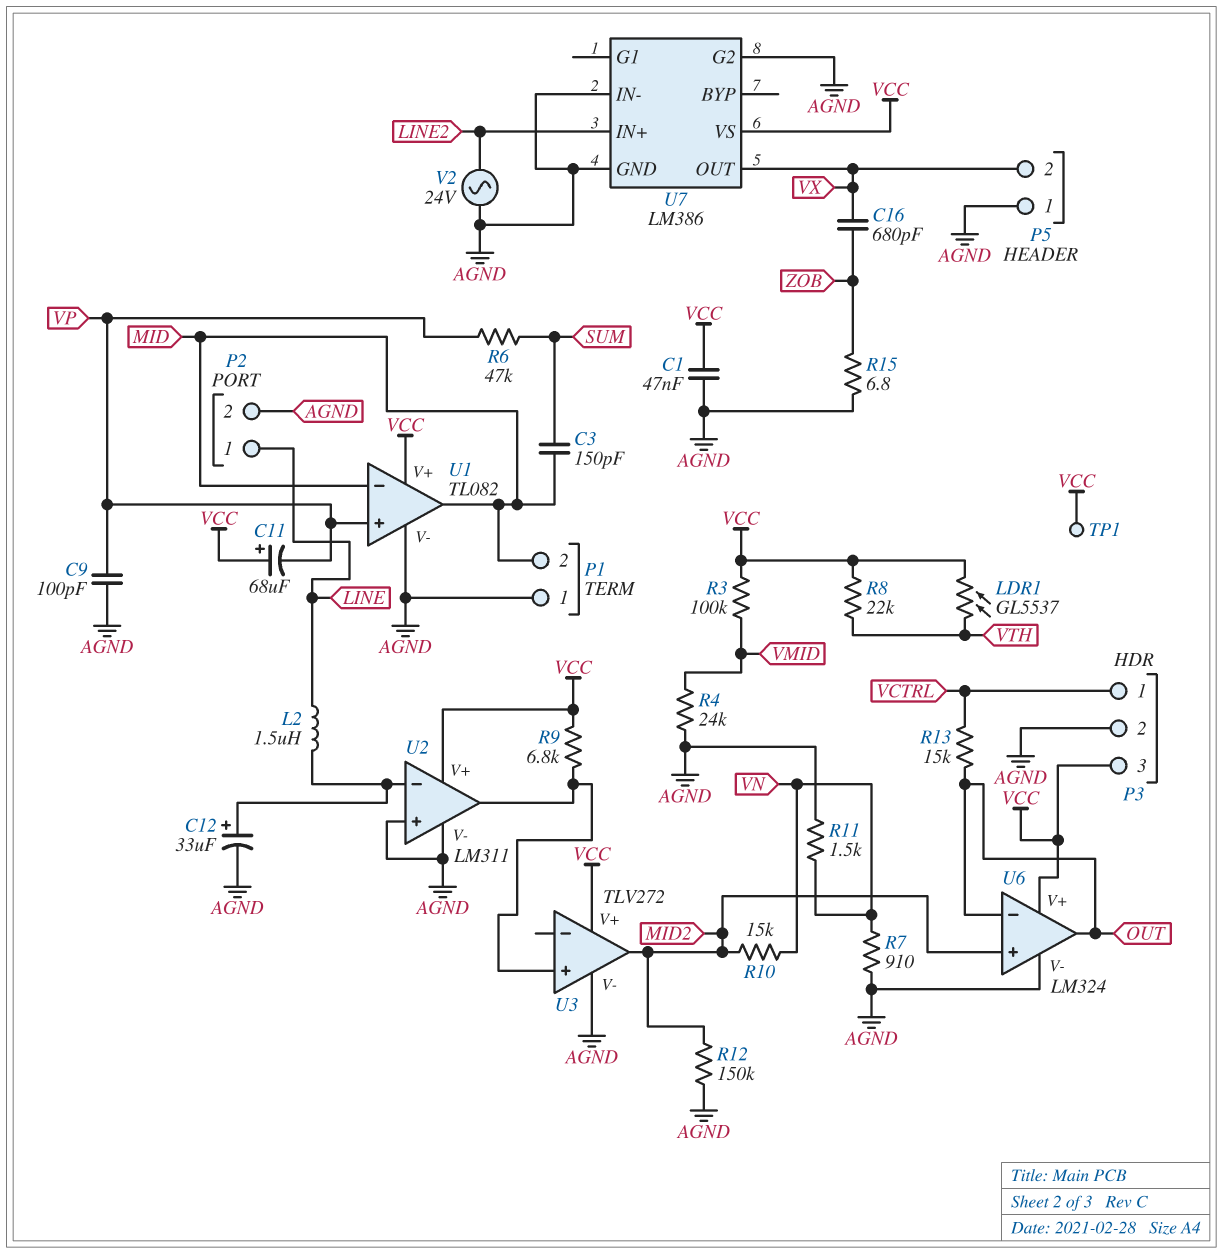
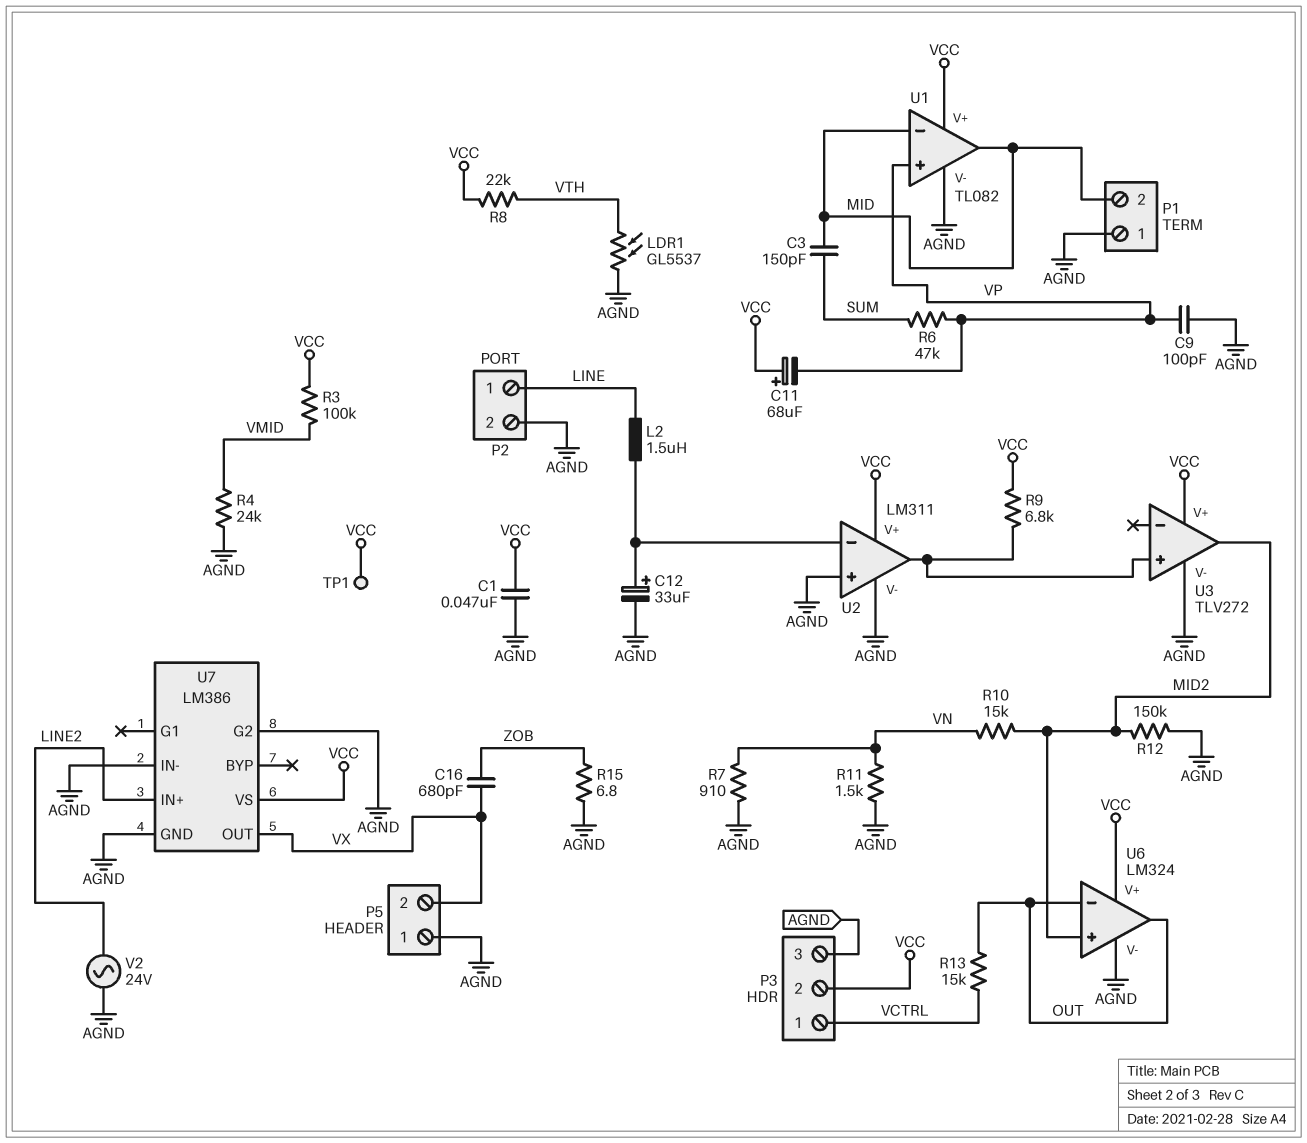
LDR1: GL5537 (VCC, VTH) -> GL5537 (AGND, VTH)
P3 pin 2: AGND -> VCC
P3 pin 3: VCC -> AGND

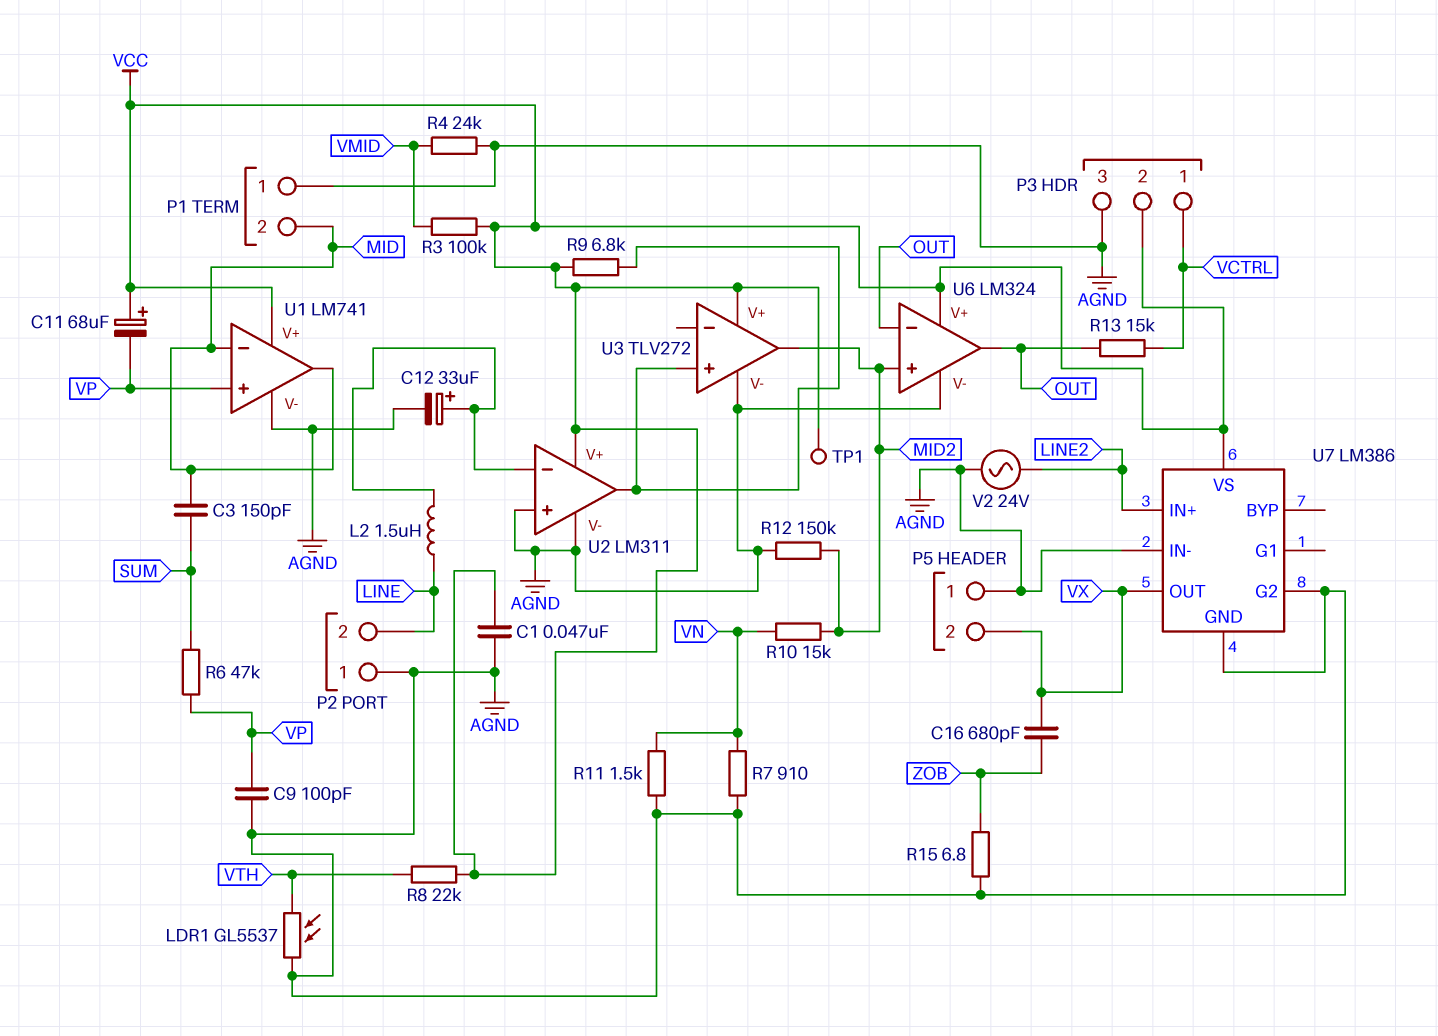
P2 pin 1: LINE -> AGND
P2 pin 2: AGND -> LINE
U1: TL082 -> LM741

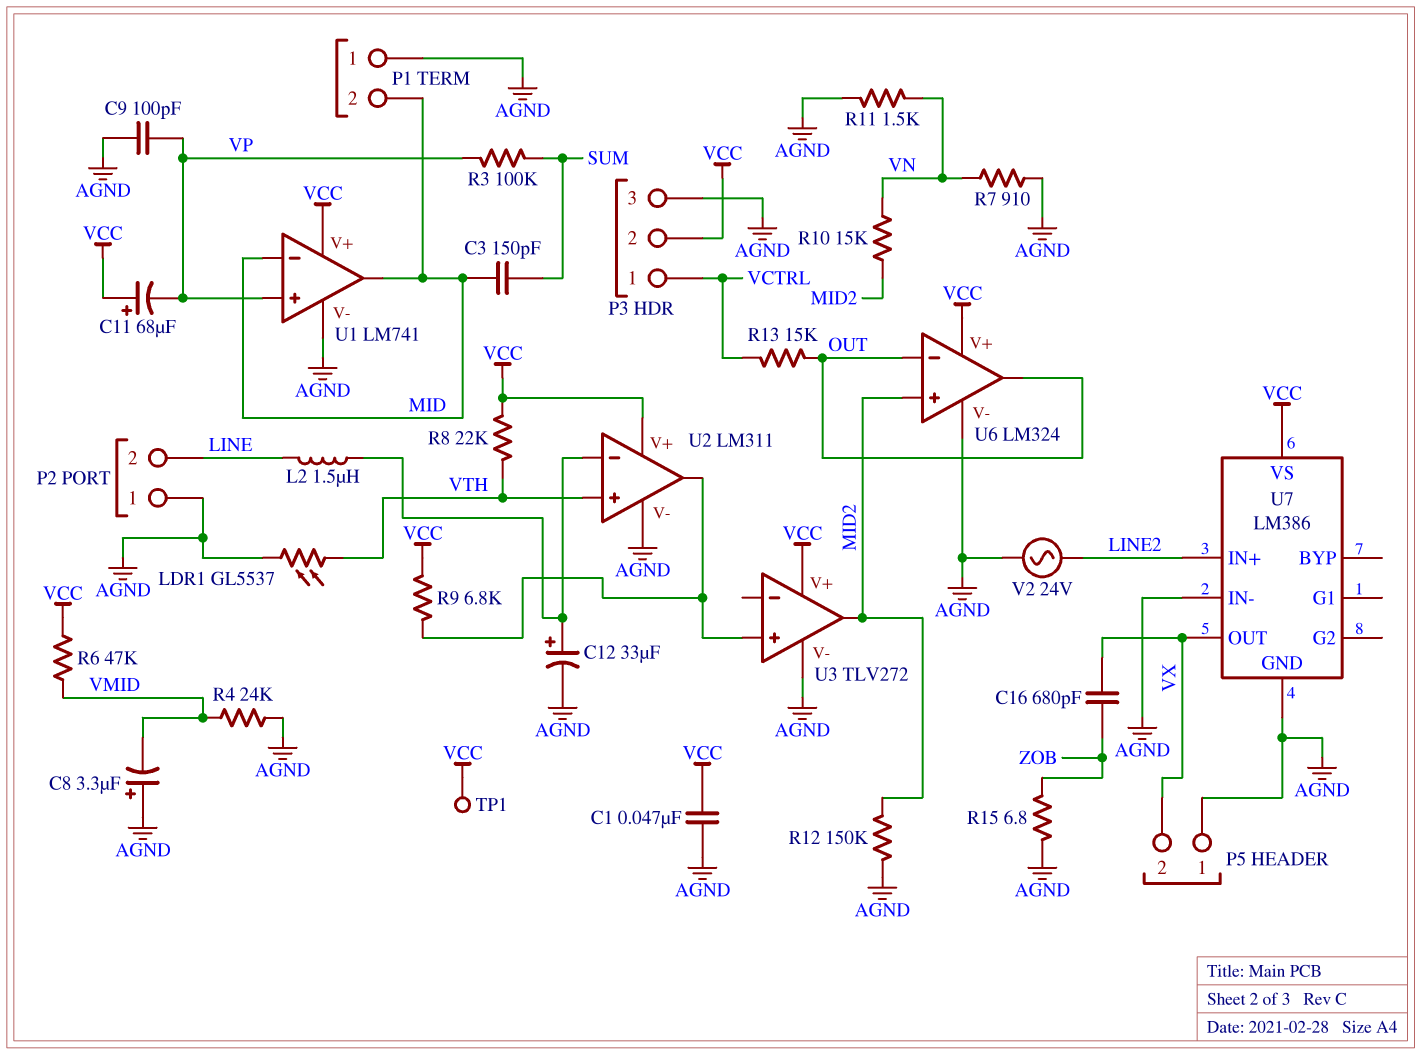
C8: none -> 3.3uF (plus AGND, minus VMID)
R3: 100k (VCC, VMID) -> 100k (SUM, VP)
R6: 47k (SUM, VP) -> 47k (VCC, VMID)
U2 pin in+: AGND -> VTH
U7 pin G2: AGND -> none

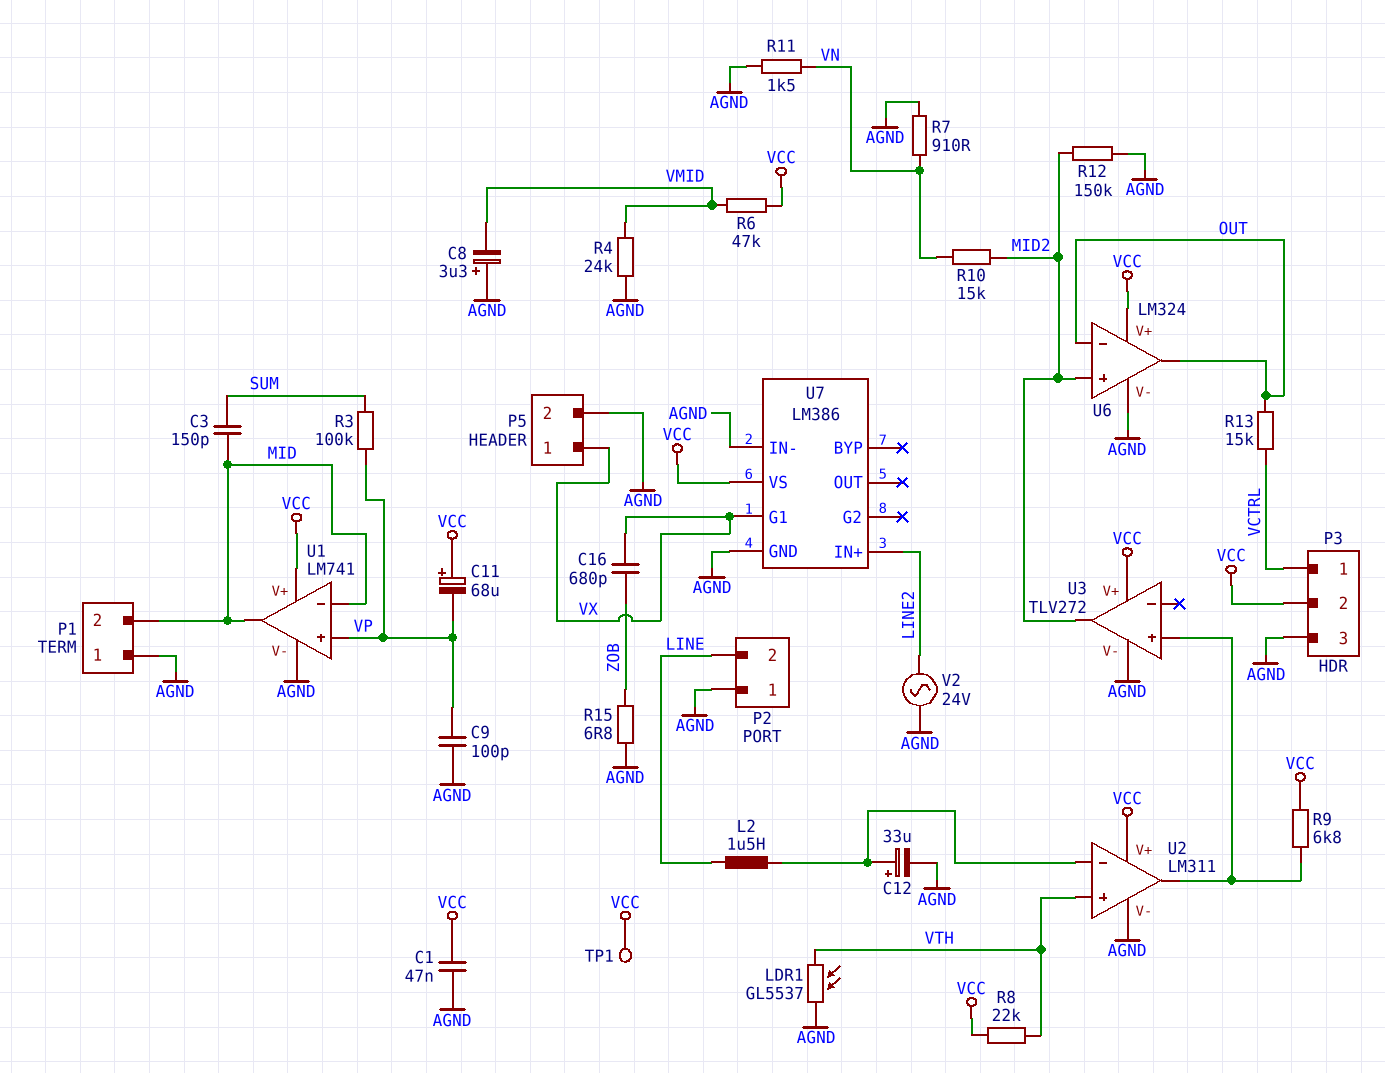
P5 pin 1: AGND -> VX
P5 pin 2: VX -> AGND
U7 pin G1: none -> VX
U7 pin OUT: VX -> none

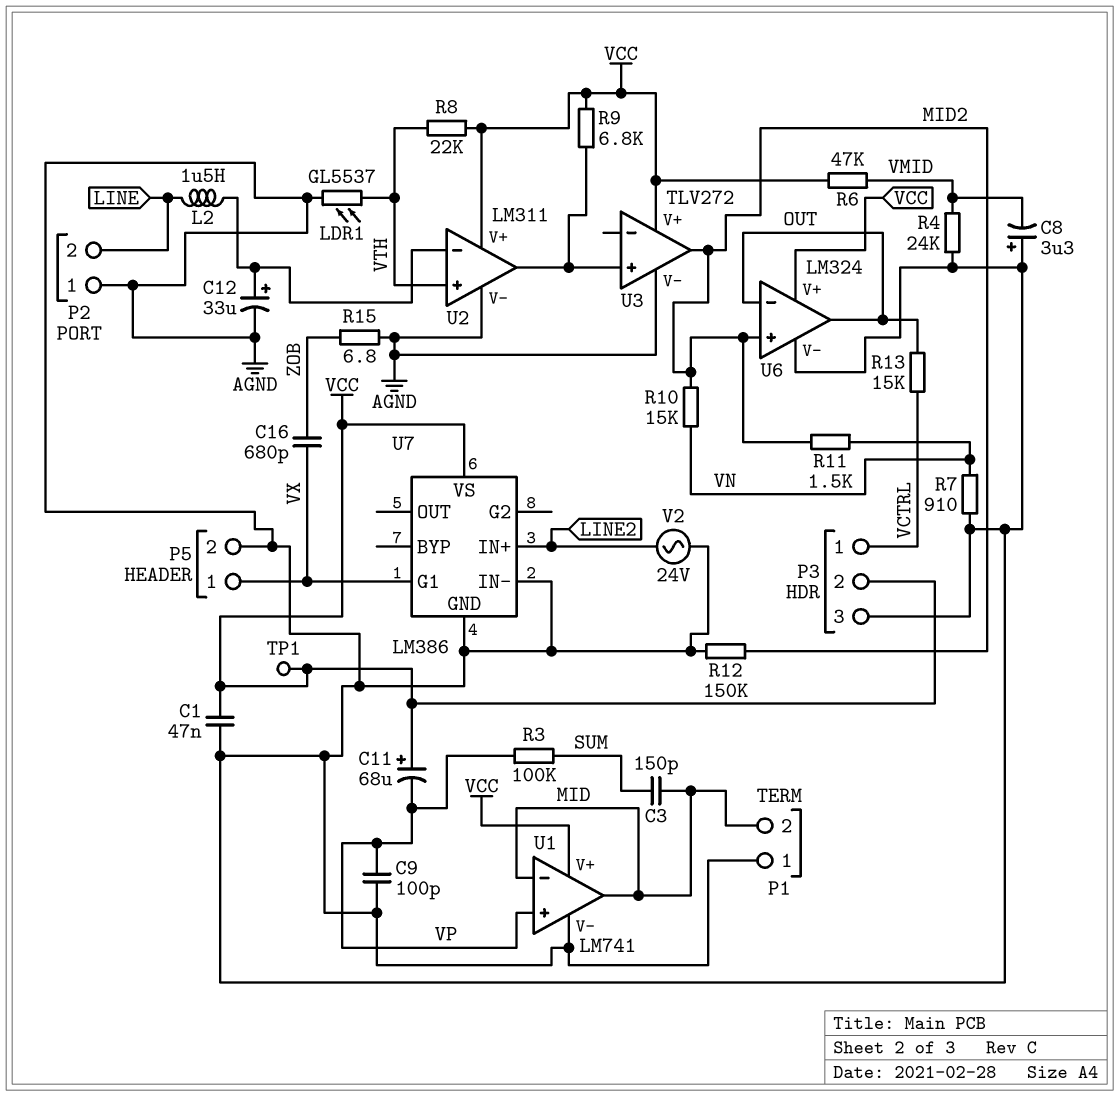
R11: 1.5k (AGND, VN) -> 1.5k (MID2, VN)

